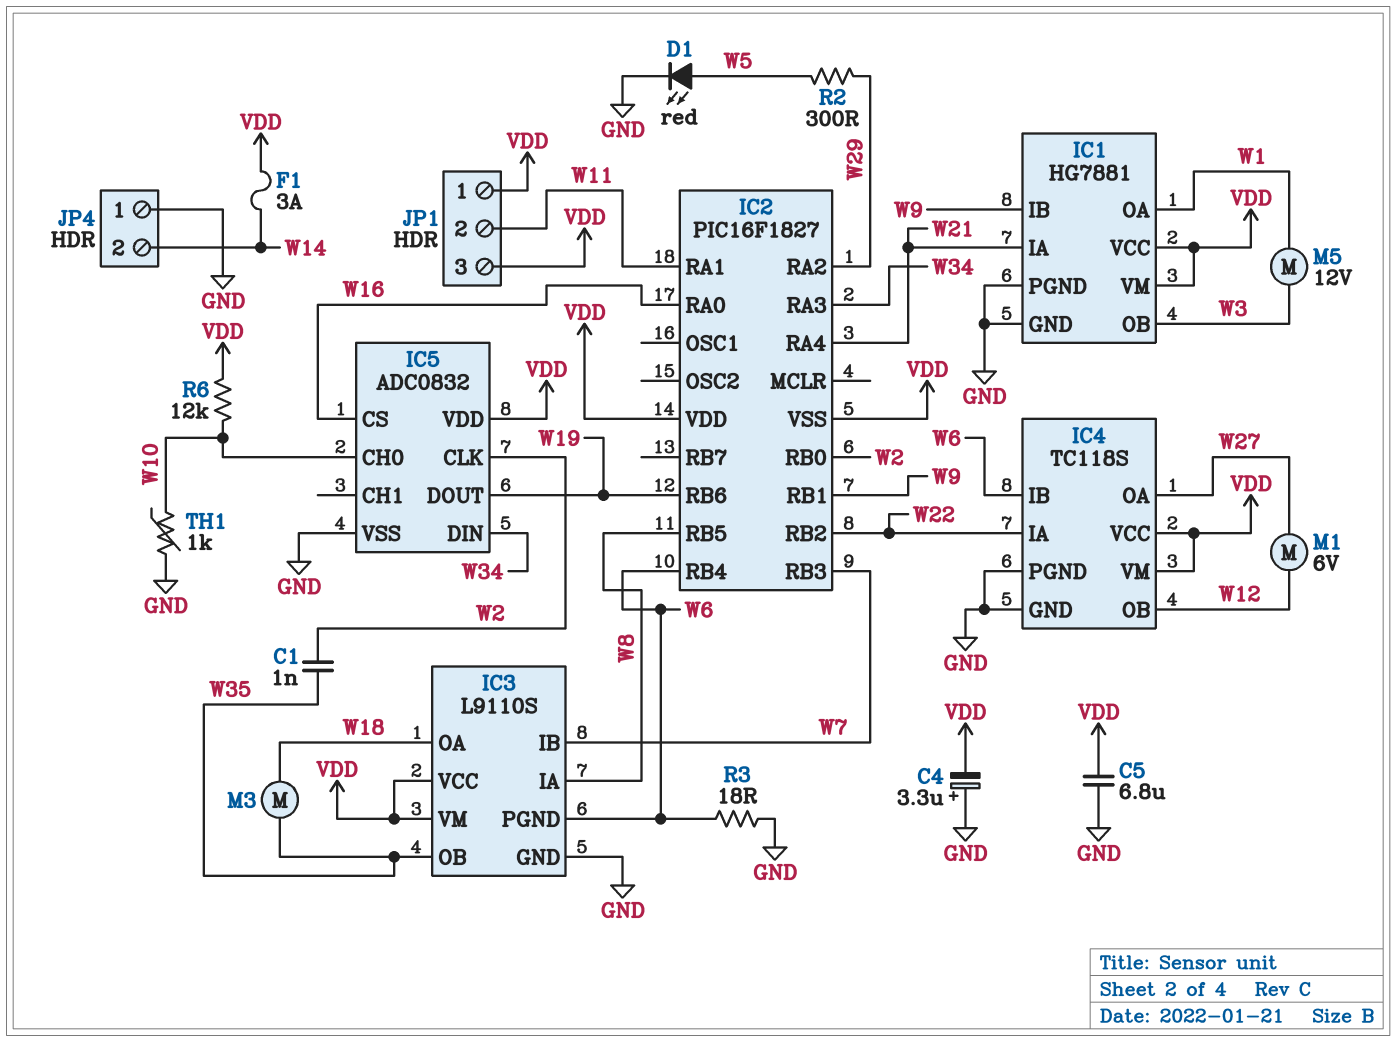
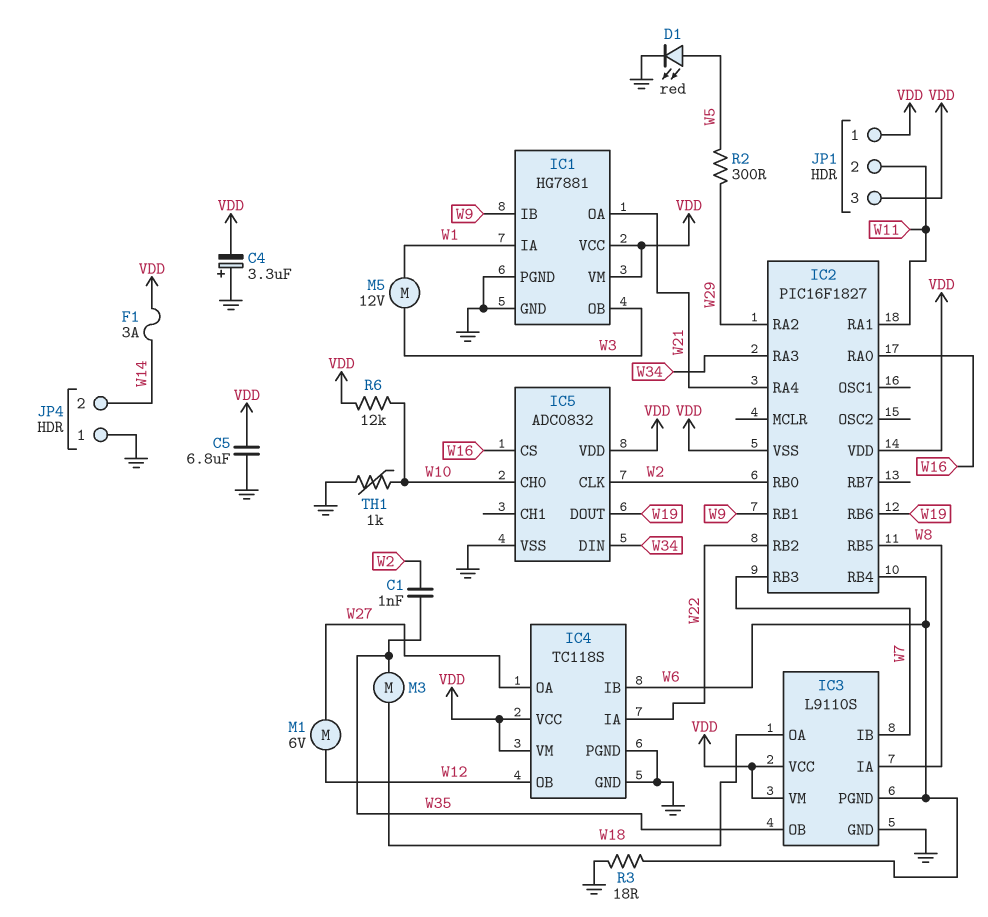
IC1 pin IA: W21 -> W1
IC1 pin OA: W1 -> W21

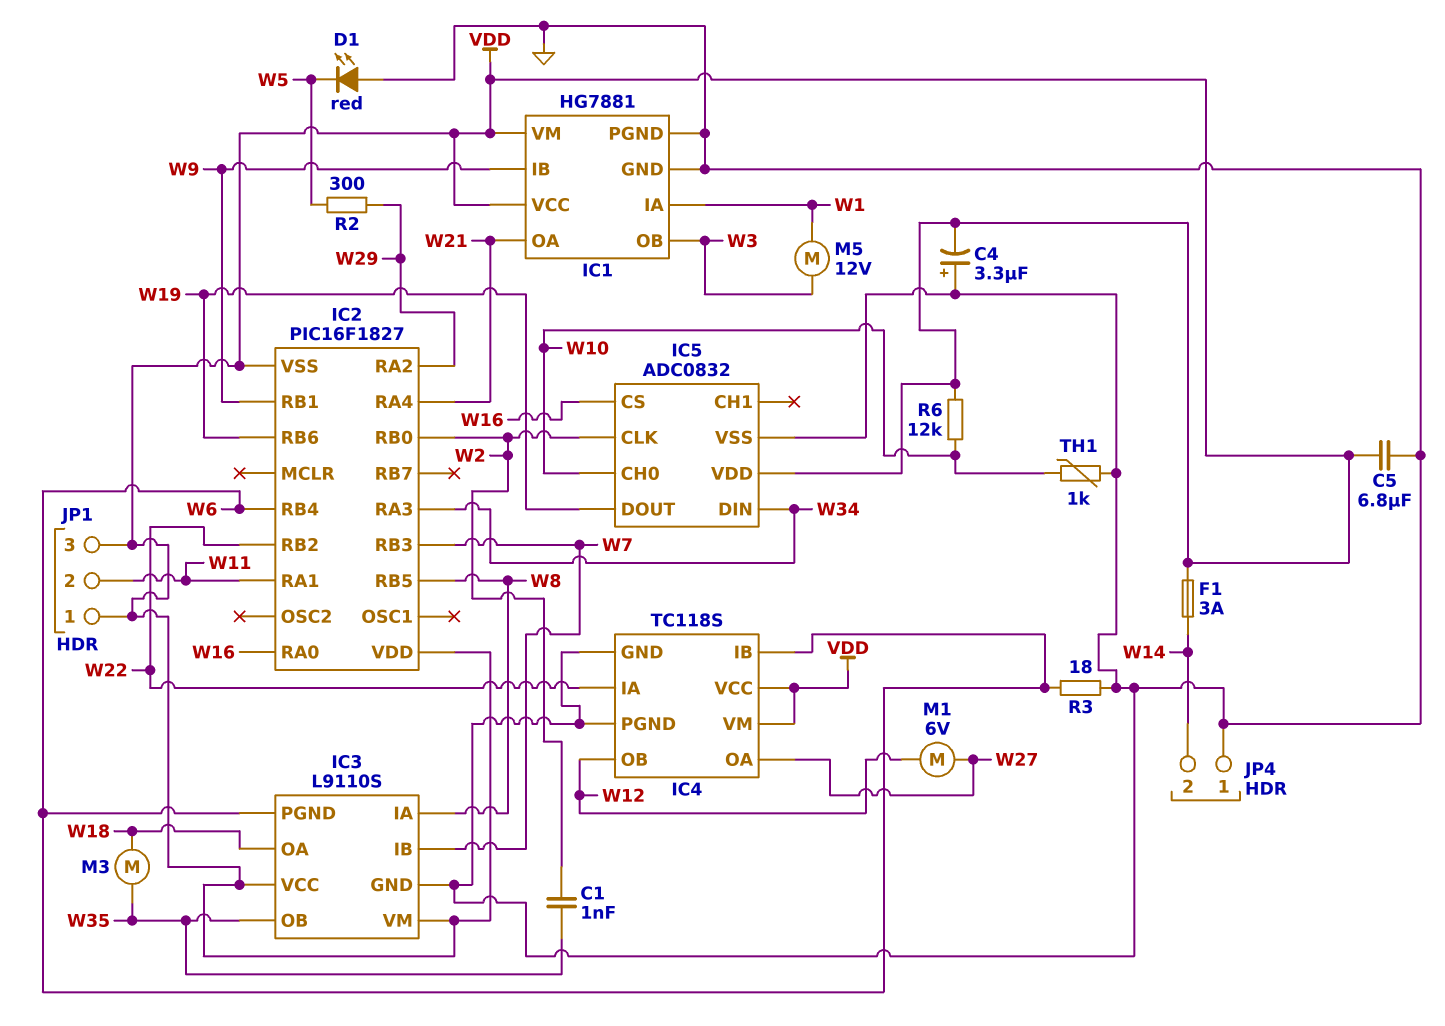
D1: LED red (A W5, K GND) -> LED red (A GND, K W5)

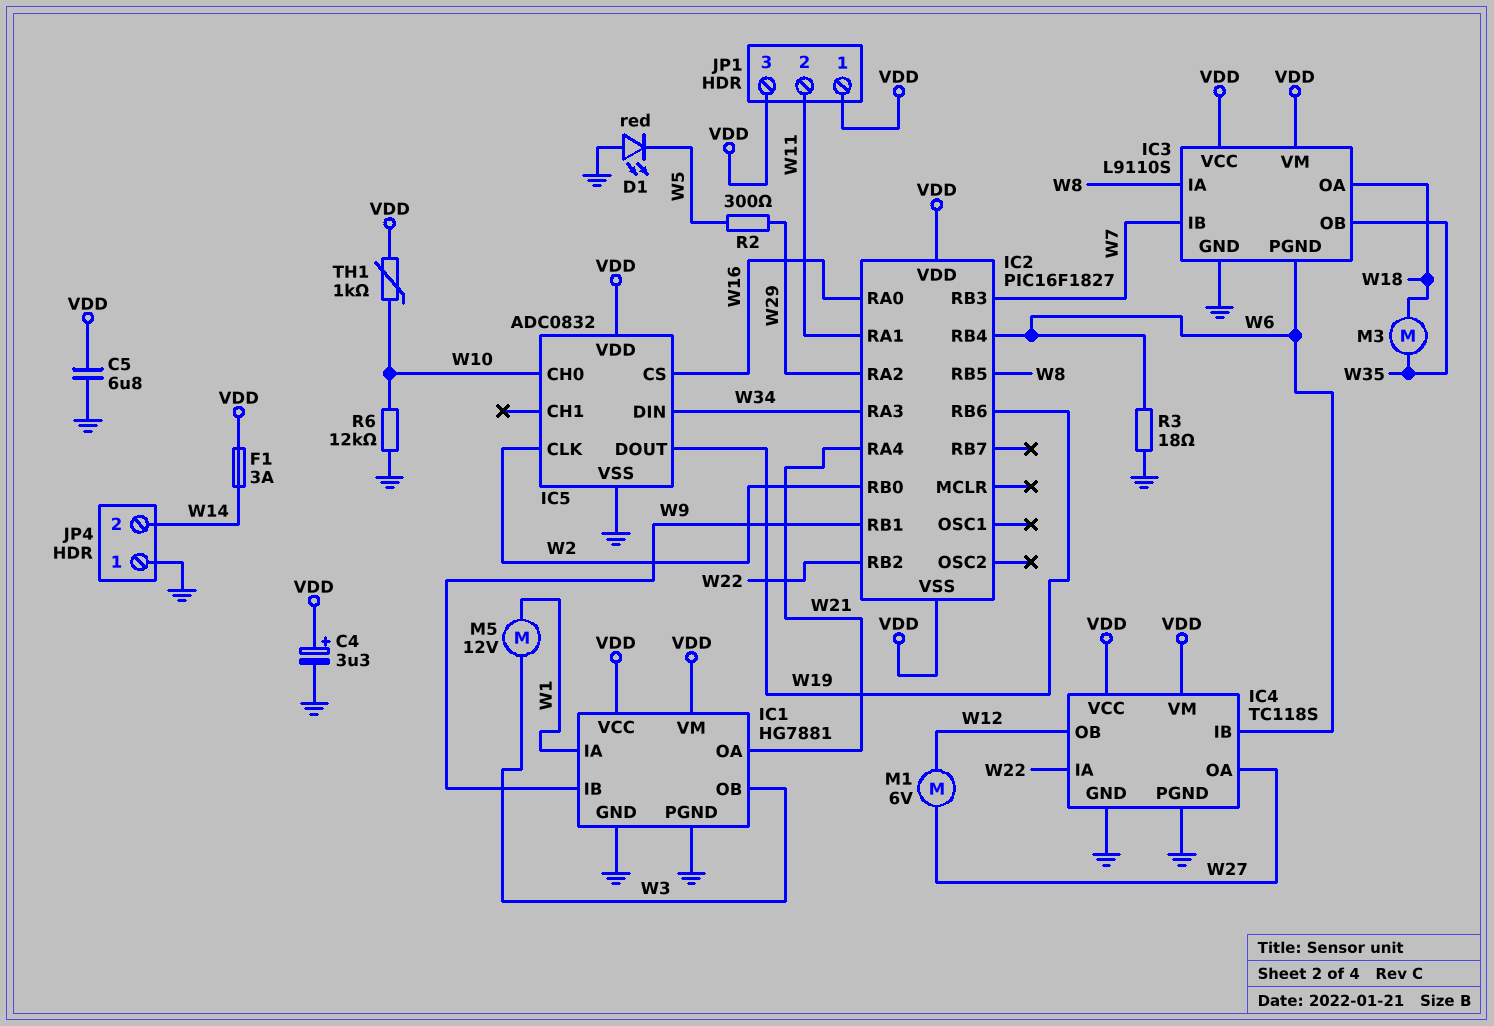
C1: 1nF (W2, W35) -> none
C4: 3.3uF (plus GND, minus VDD) -> 3.3uF (plus VDD, minus GND)
R6: 12k (VDD, W10) -> 12k (GND, W10)
TH1: 1k (GND, W10) -> 1k (VDD, W10)

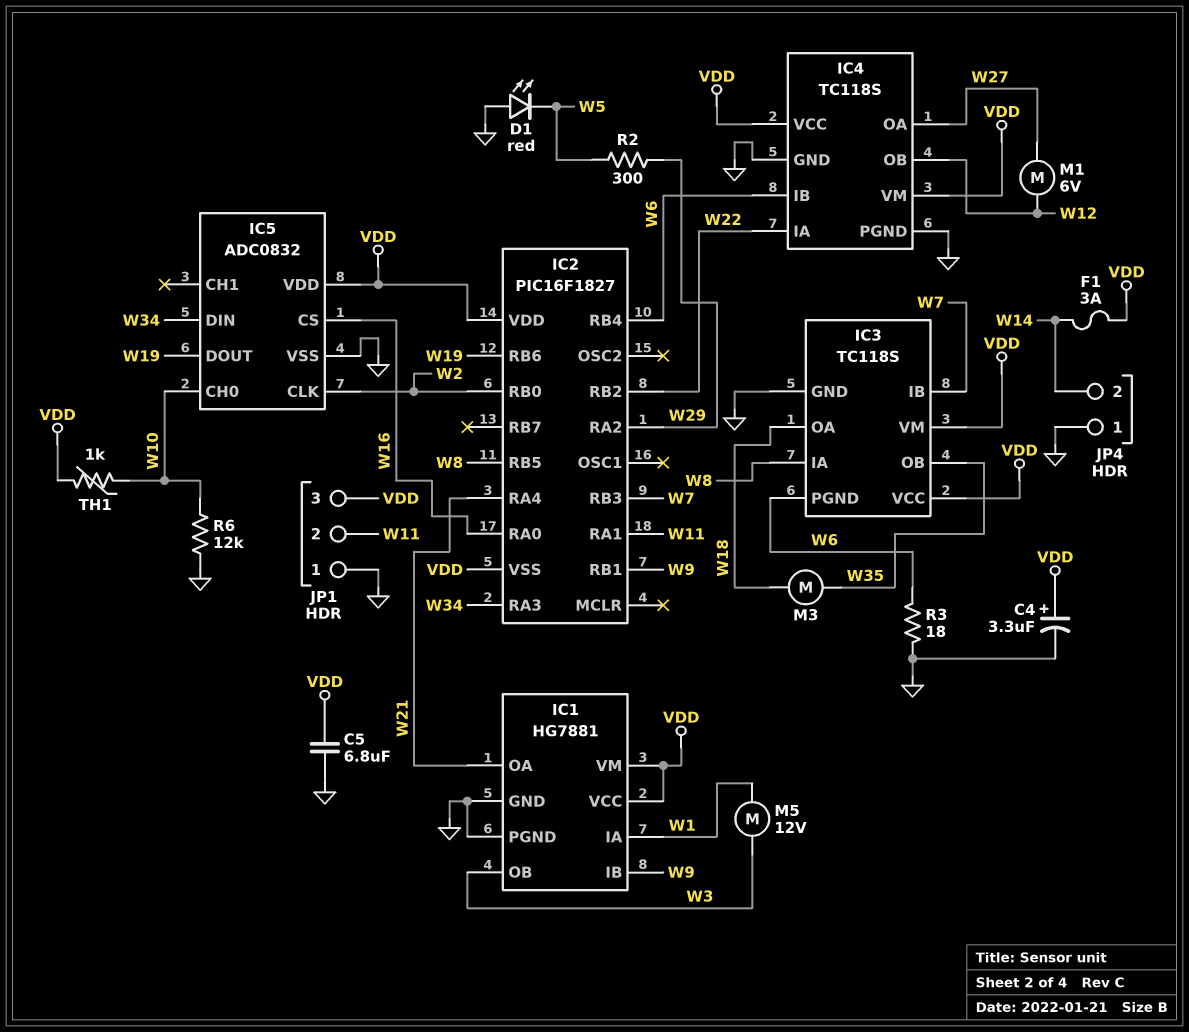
IC3: L9110S -> TC118S
JP1 pin 1: VDD -> GND

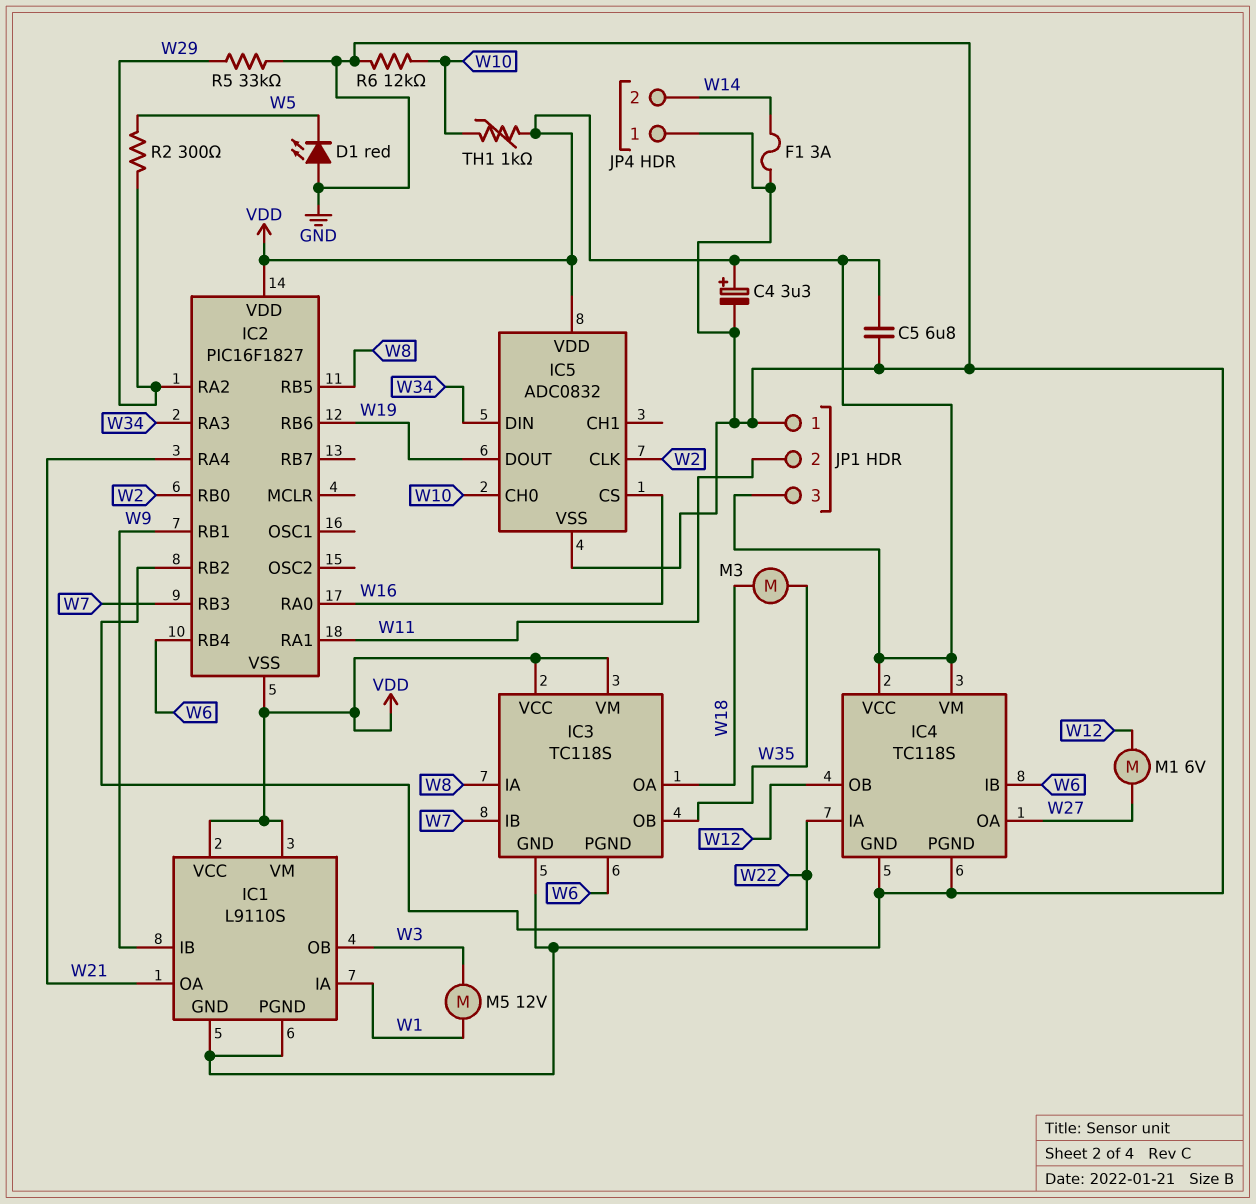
F1: 3A (VDD, W14) -> 3A (GND, W14)
IC1: HG7881 -> L9110S
R3: 18 (GND, W6) -> none
R5: none -> 33k (GND, W29)

